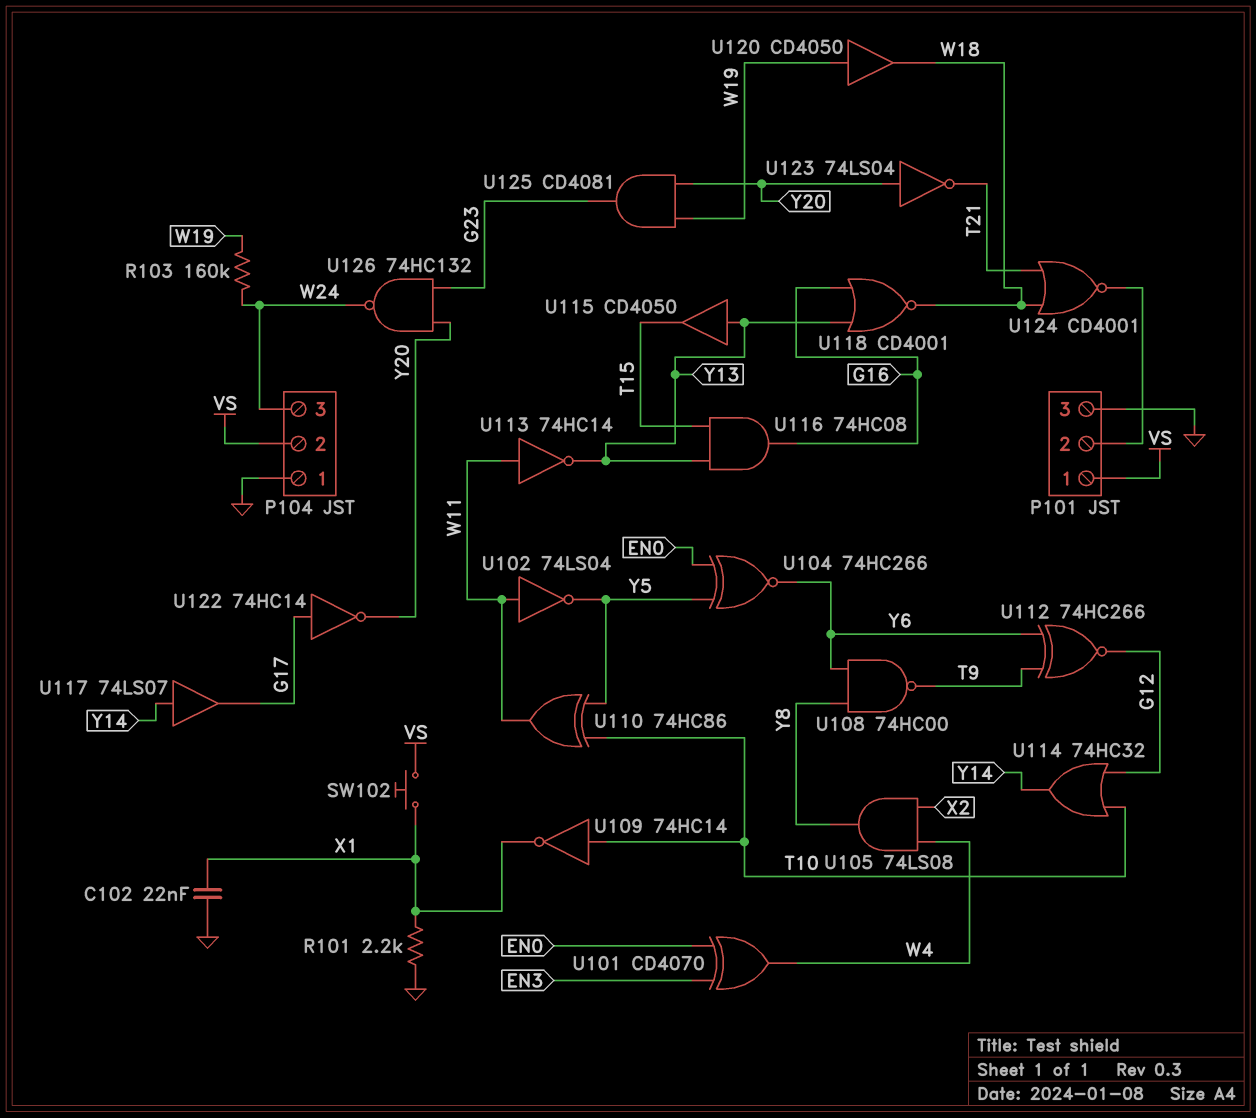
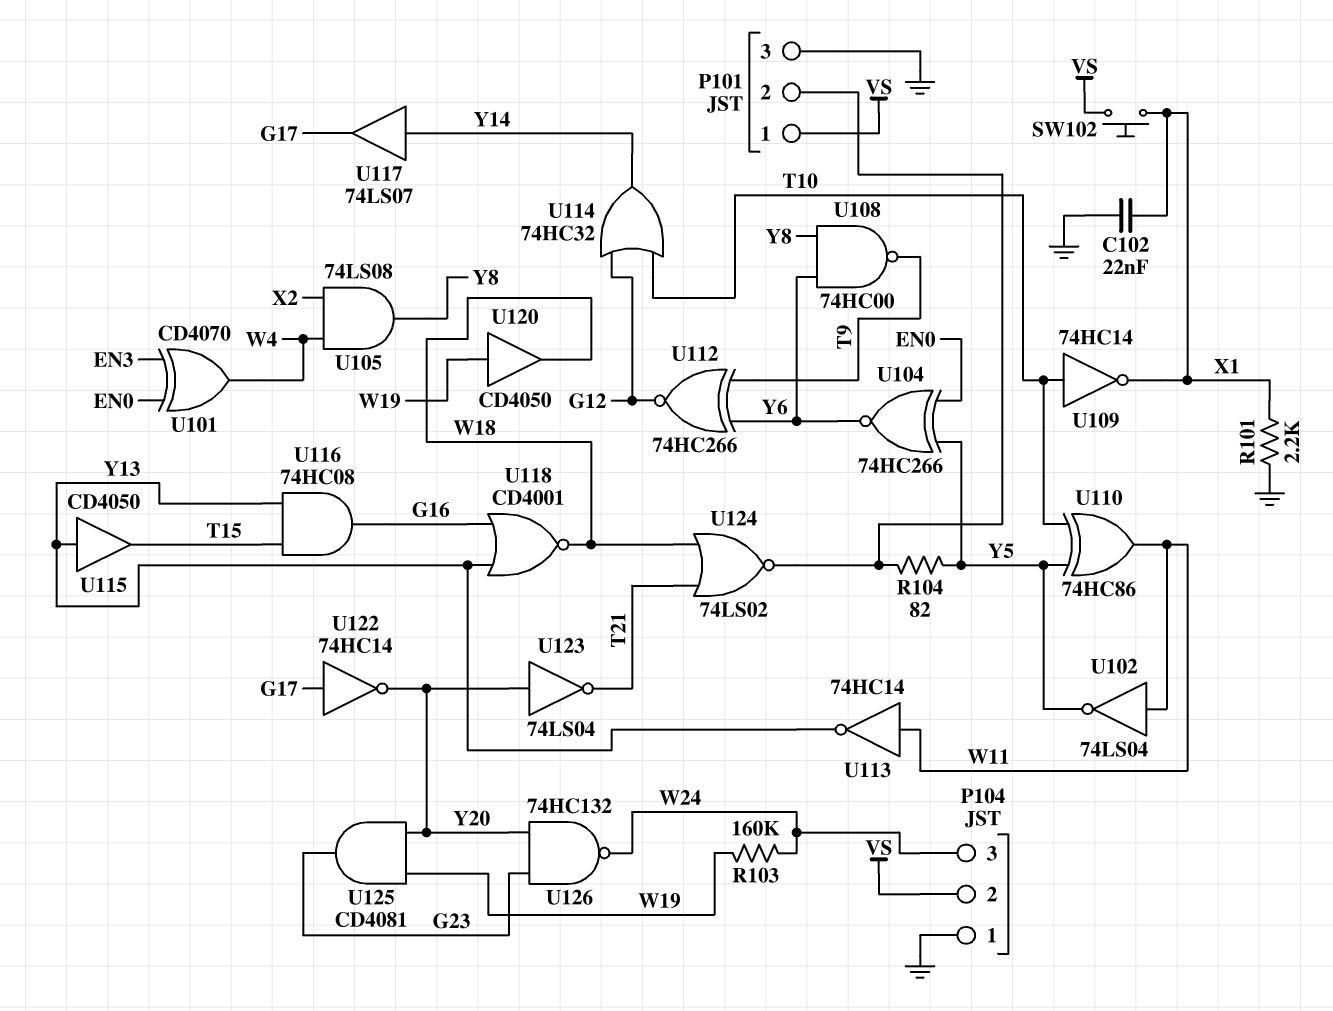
R104: none -> 82 (P101/2, Y5)
U124: NOR CD4001 (in T21, in W18, out P101/2) -> NOR 74LS02 (in T21, in W18, out P101/2)

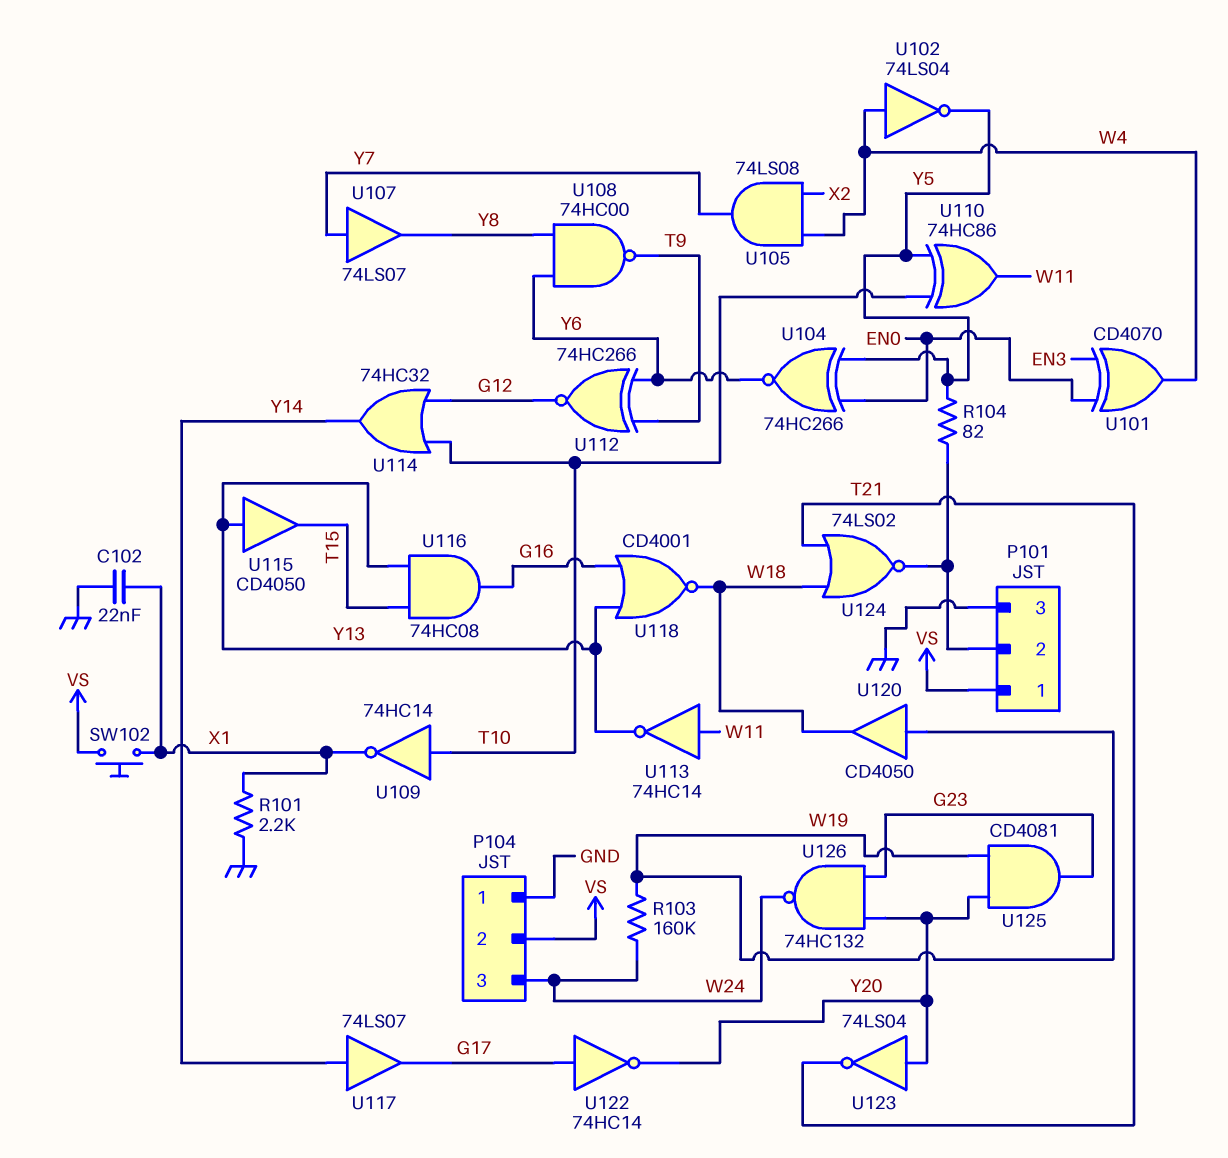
U102: NOT 74LS04 (in W11, out Y5) -> NOT 74LS04 (in W4, out Y5)
U105: AND 74LS08 (in W4, in X2, out Y8) -> AND 74LS08 (in W4, in X2, out Y7)
U107: none -> buffer 74LS07 (in Y7, out Y8)

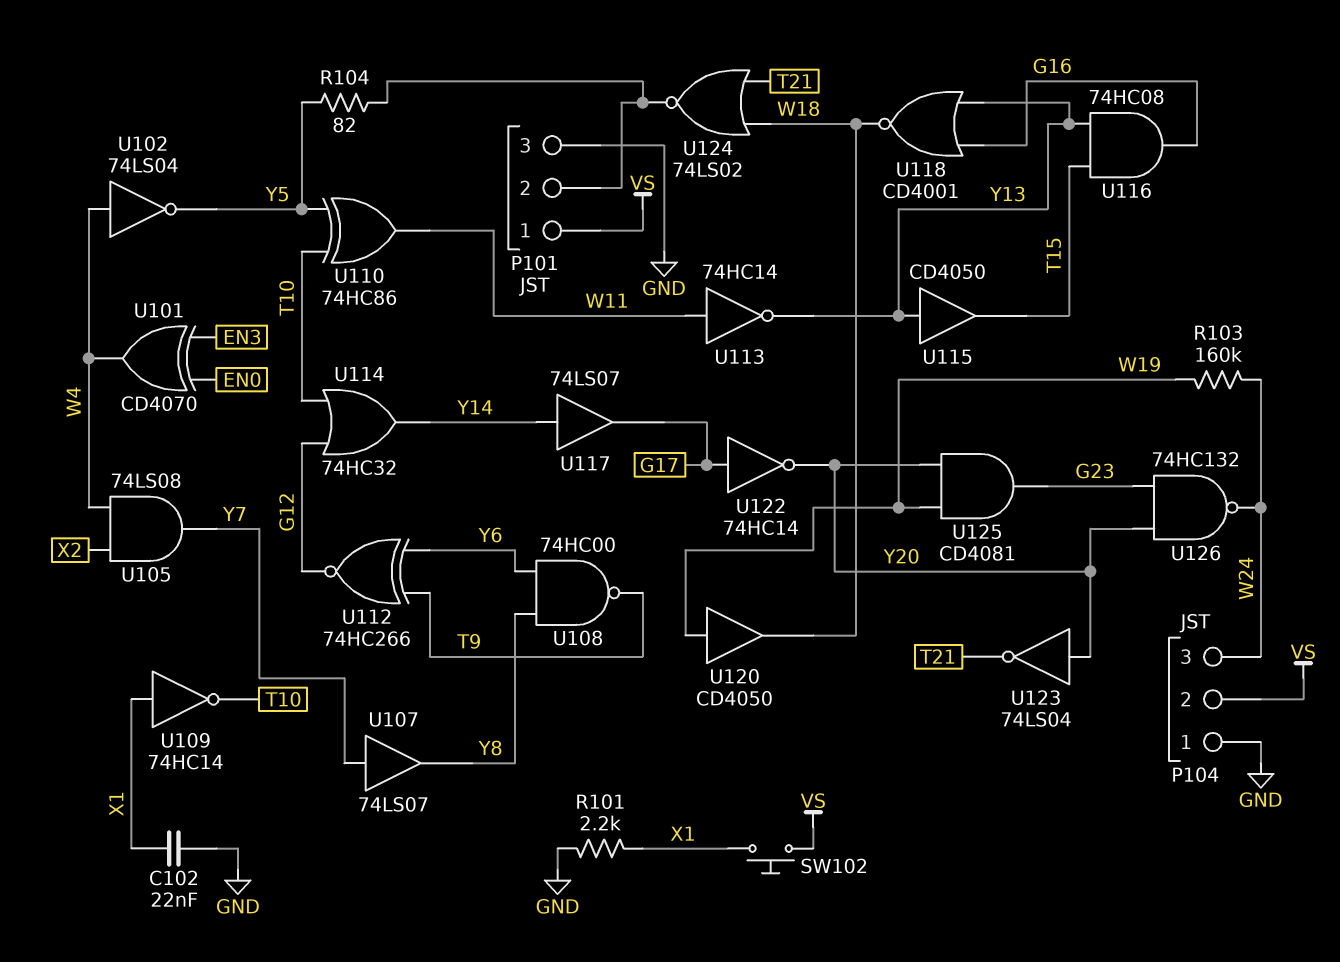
U104: XNOR 74HC266 (in EN0, in Y5, out Y6) -> none
U109: NOT 74HC14 (in T10, out X1) -> NOT 74HC14 (in X1, out T10)

